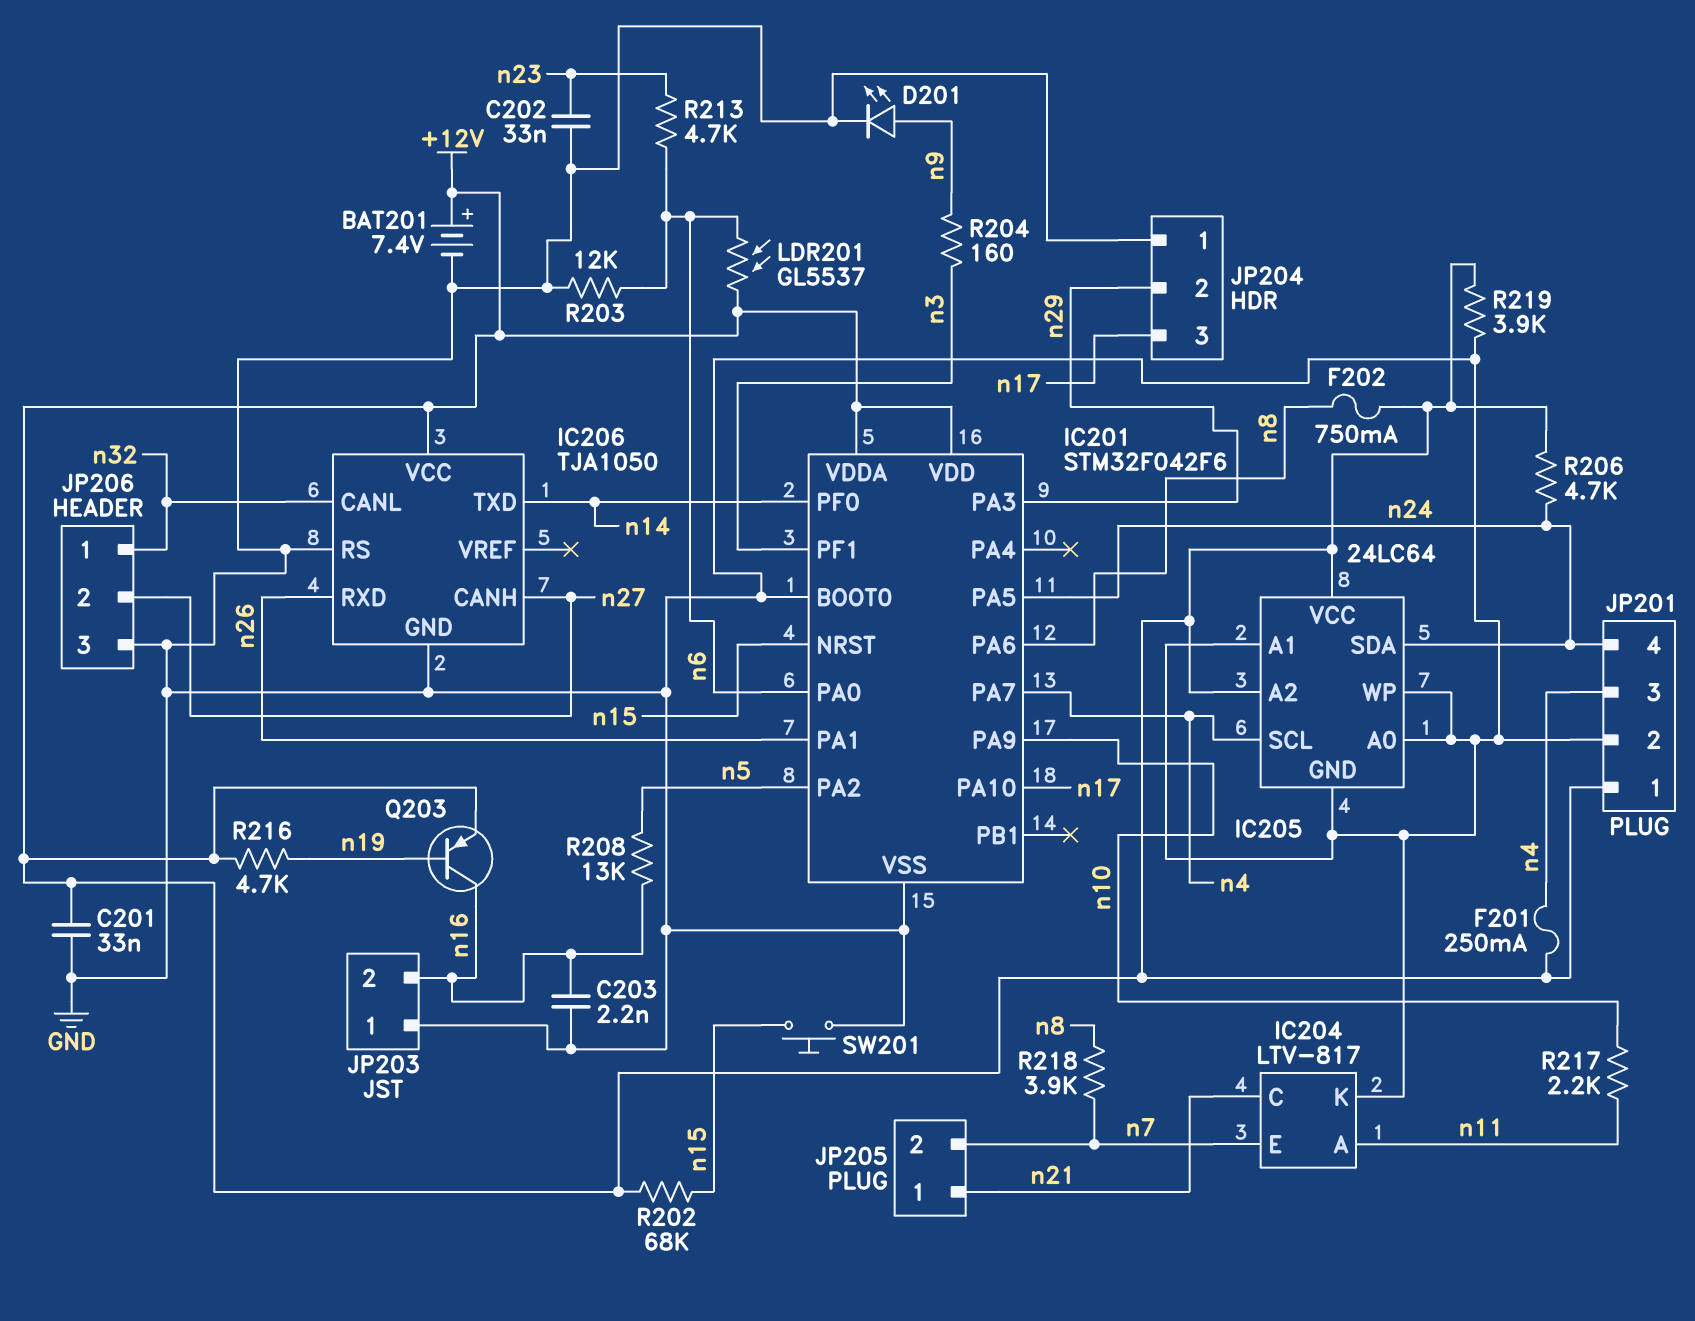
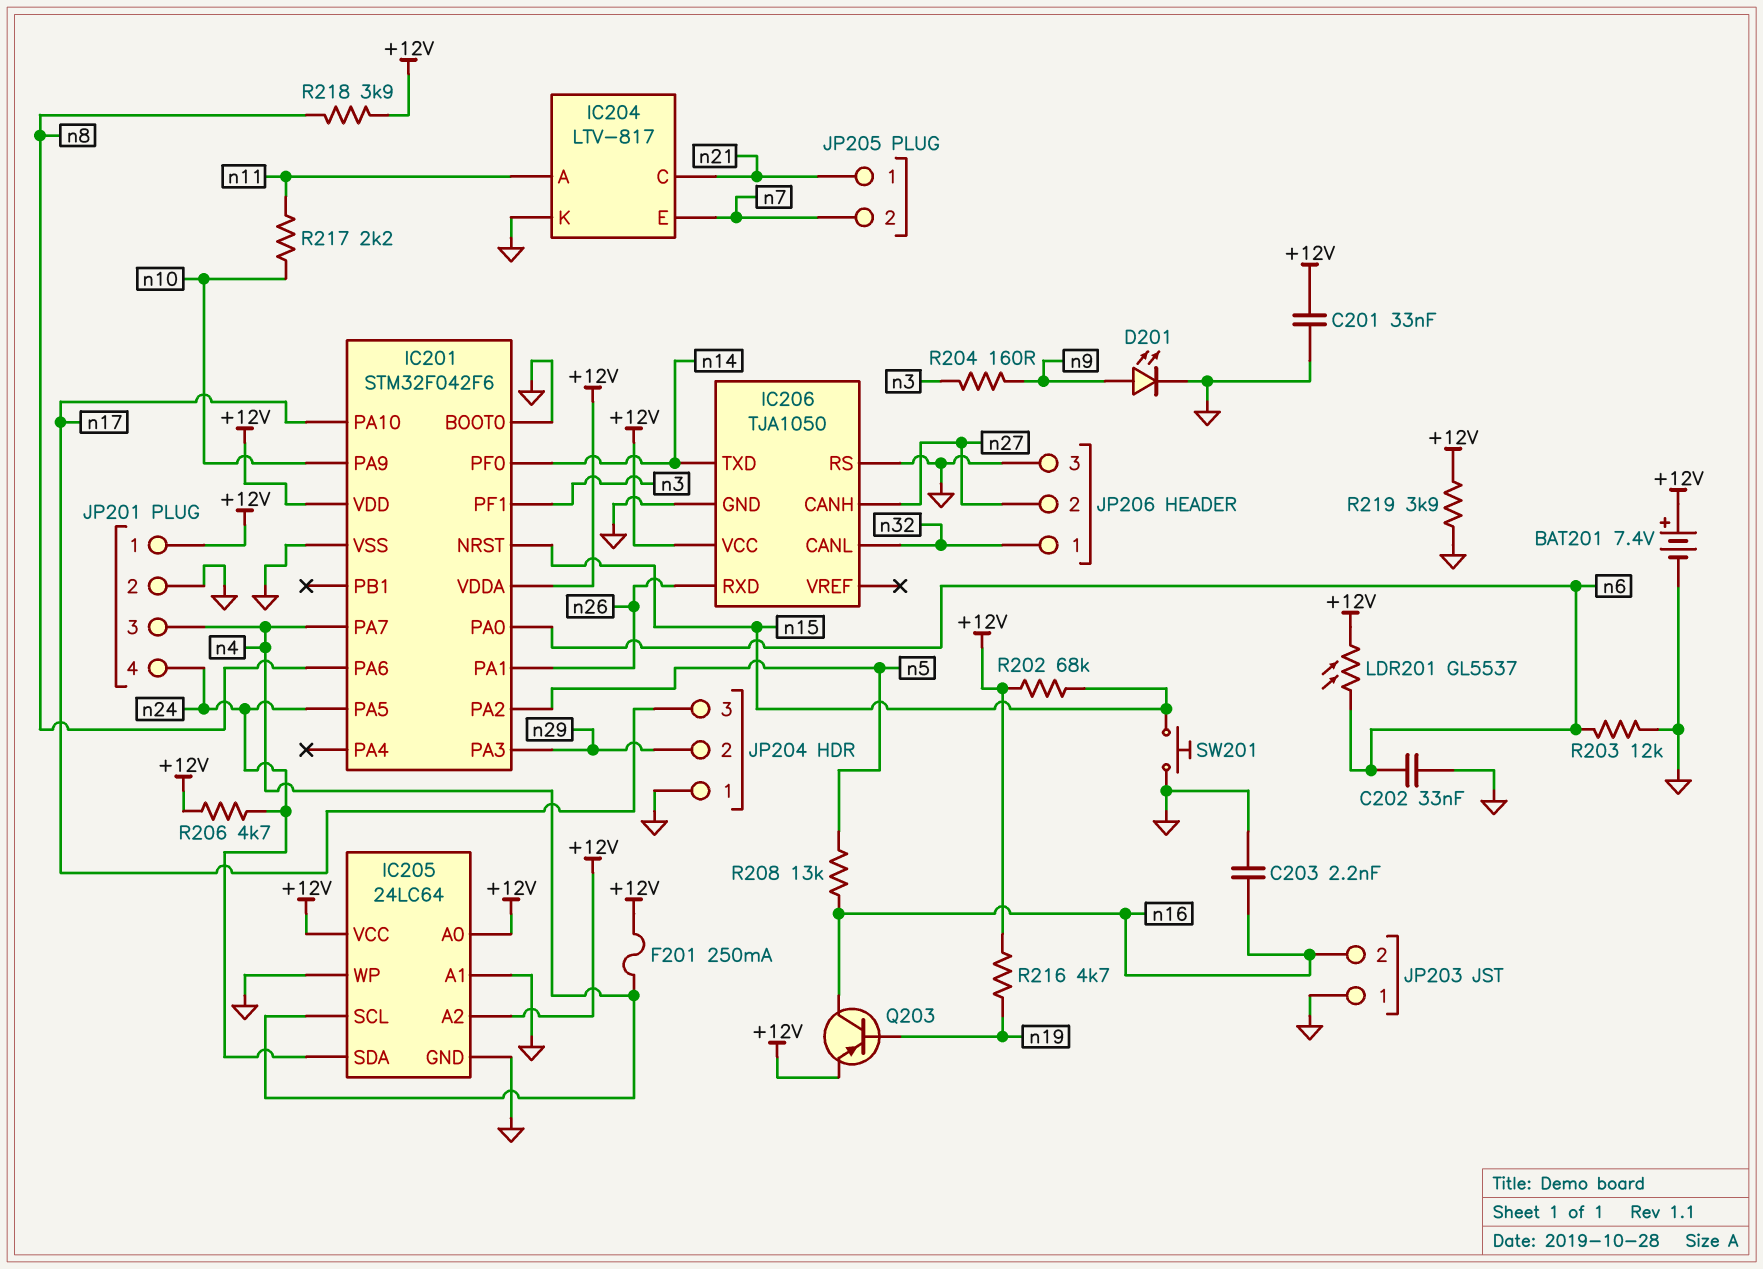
C202: 33nF (GND, n23) -> 33nF (GND, n6)
F202: 750mA (+12V, n8) -> none
IC205 pin A0: GND -> +12V
R213: 4.7k (n6, n23) -> none
R218: 3.9k (n7, n8) -> 3.9k (+12V, n8)

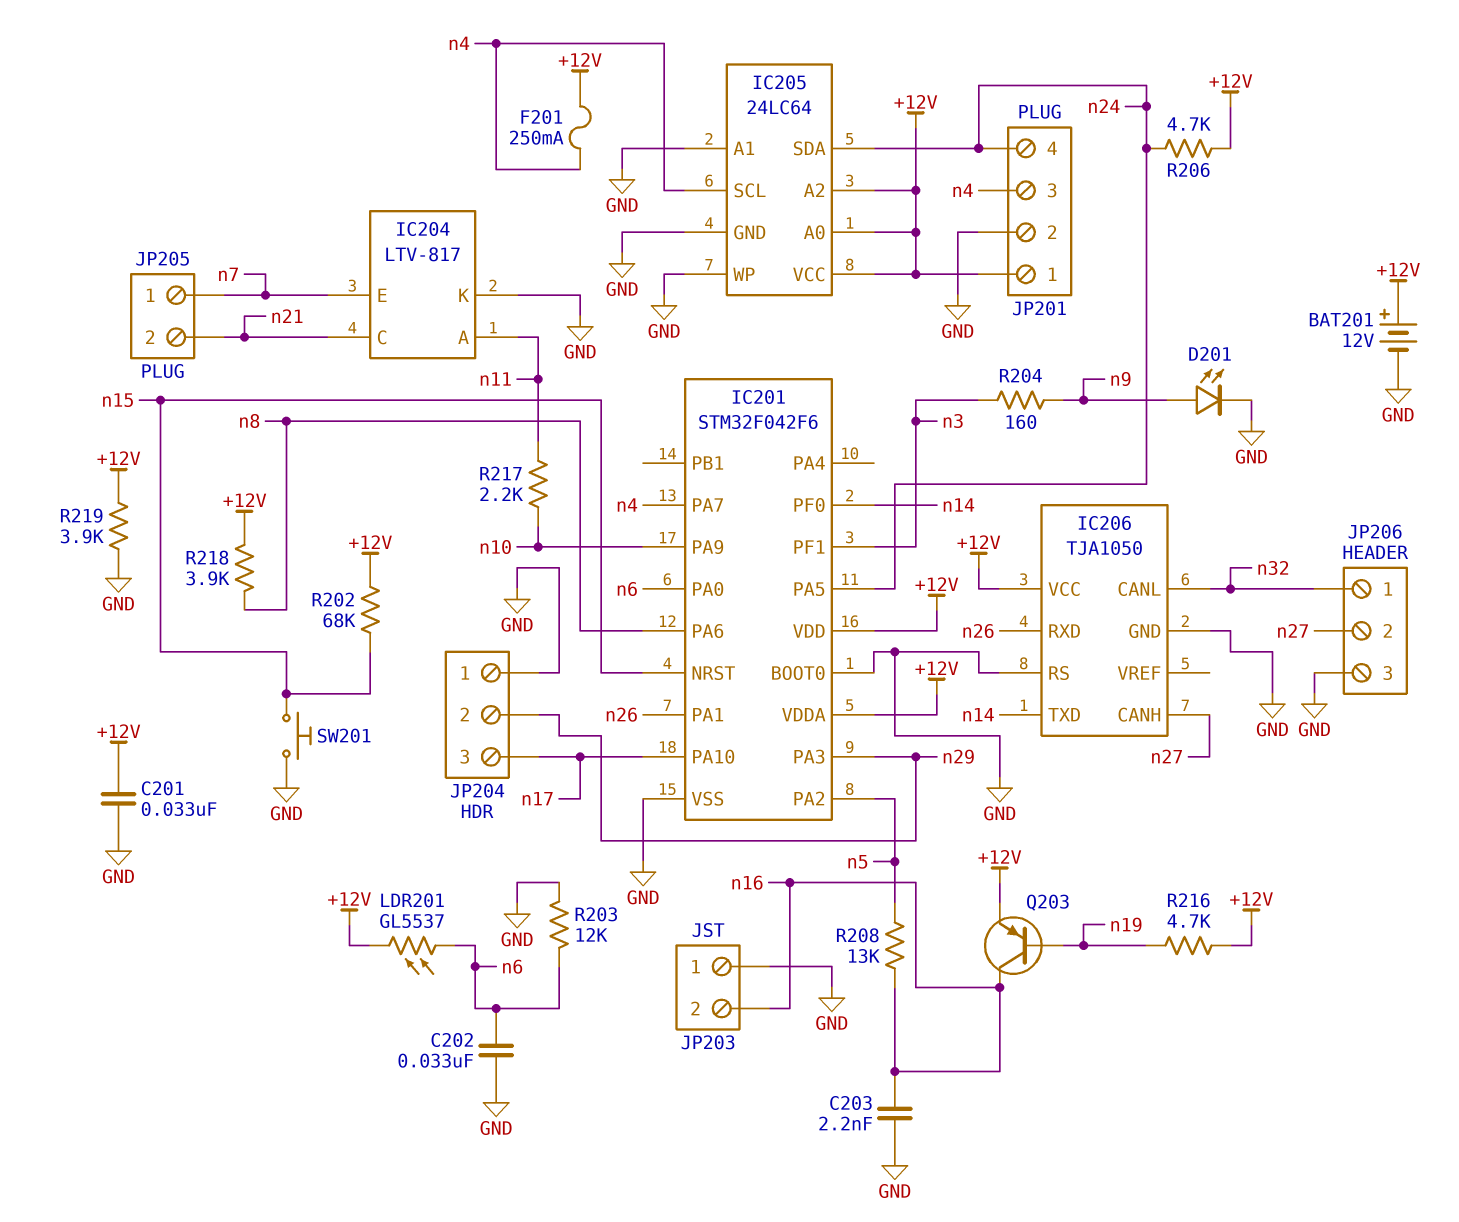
BAT201: 7.4V (plus +12V, minus GND) -> 12V (plus +12V, minus GND)
JP205 pin 1: n21 -> n7
JP205 pin 2: n7 -> n21

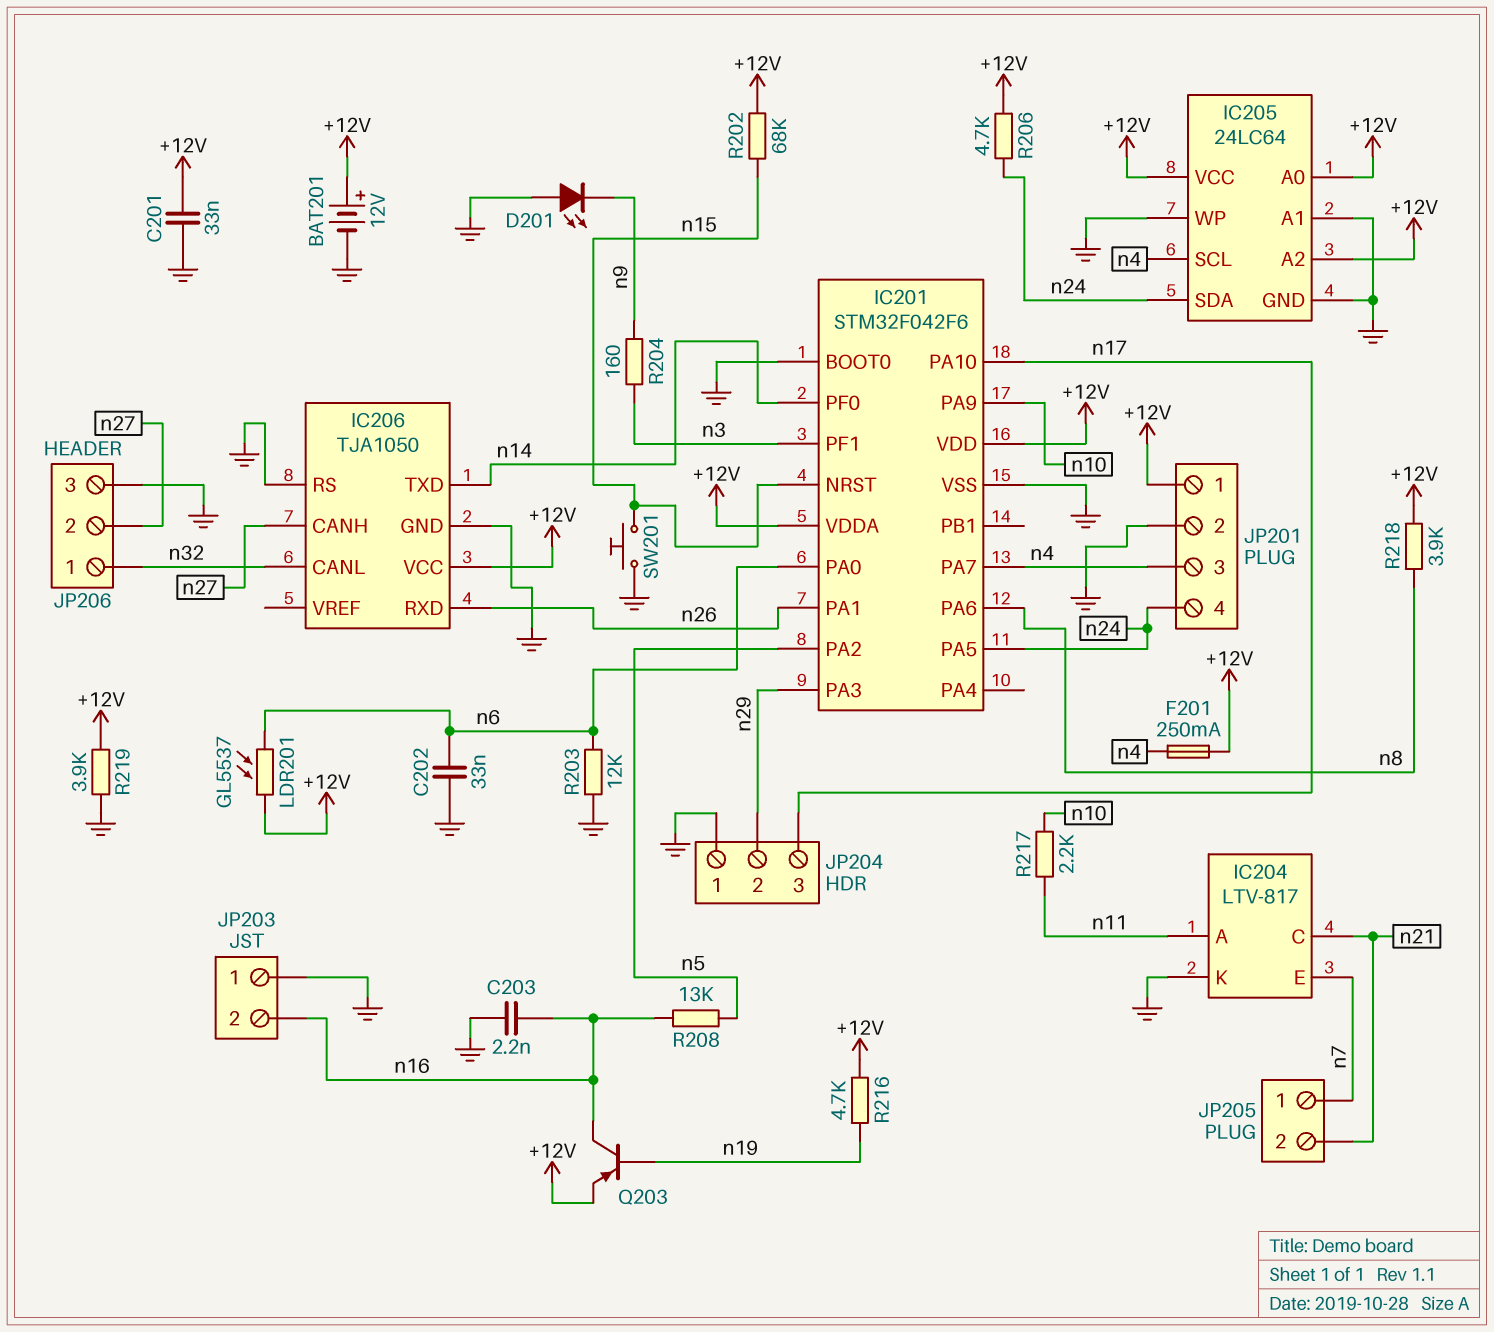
D201: LED (A n9, K GND) -> LED (A GND, K n9)

